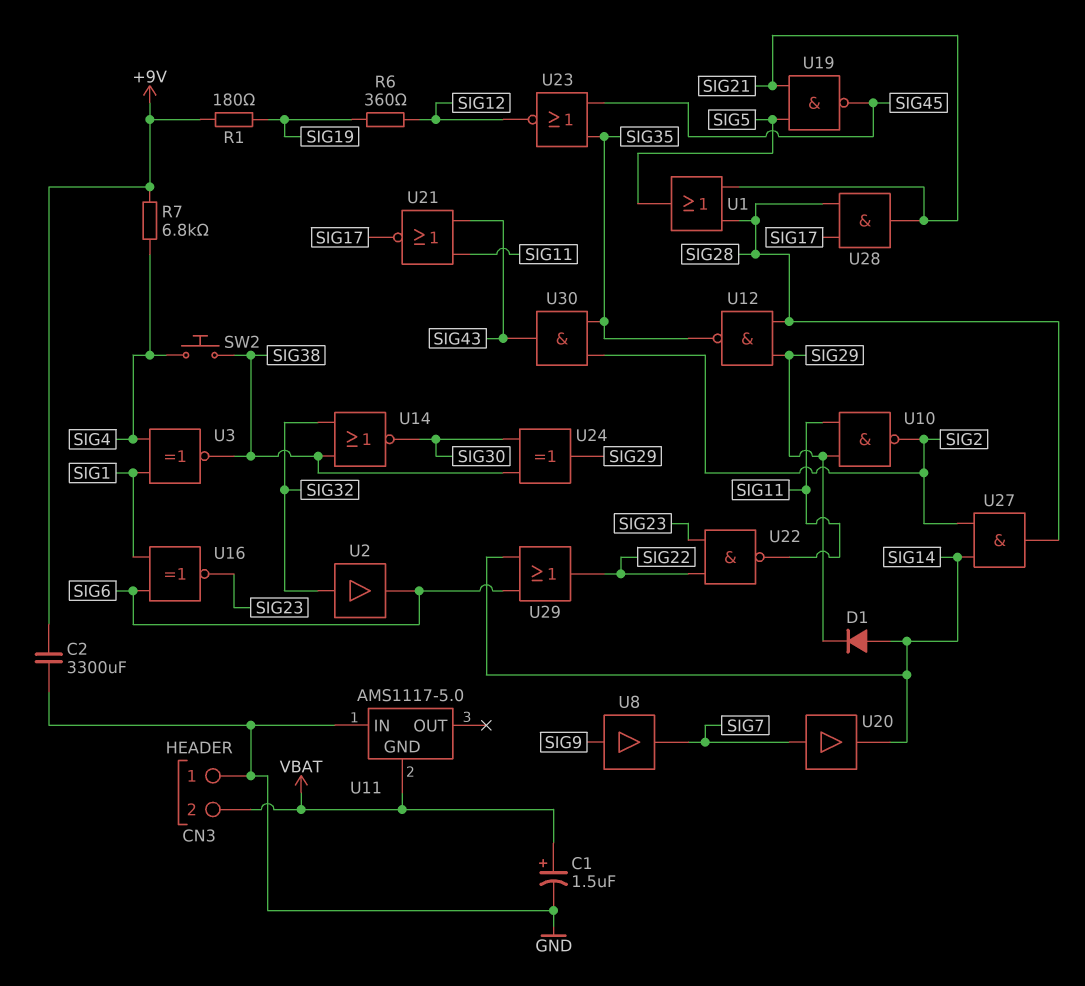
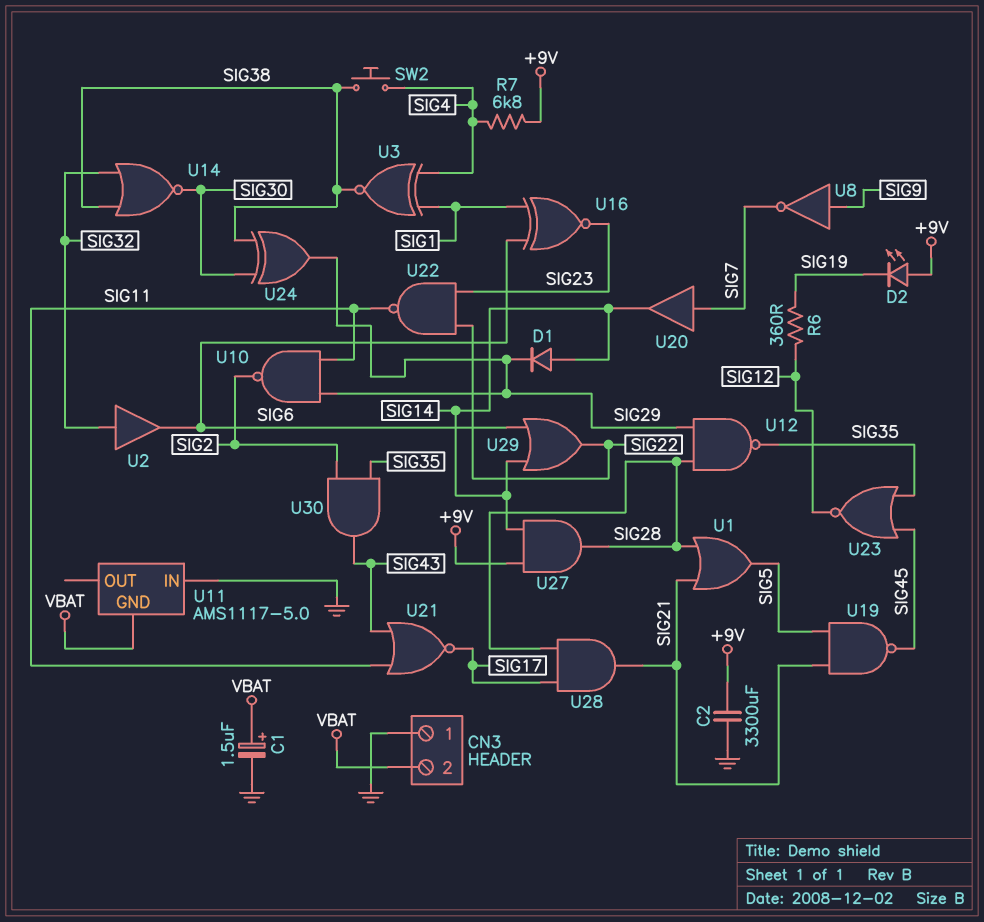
D2: none -> LED (A +9V, K SIG19)
R1: 180 (+9V, SIG19) -> none
U8: buffer (in SIG9, out SIG7) -> NOT (in SIG9, out SIG7)
U27: AND (in SIG2, in SIG14, out SIG28) -> AND (in +9V, in SIG14, out SIG28)

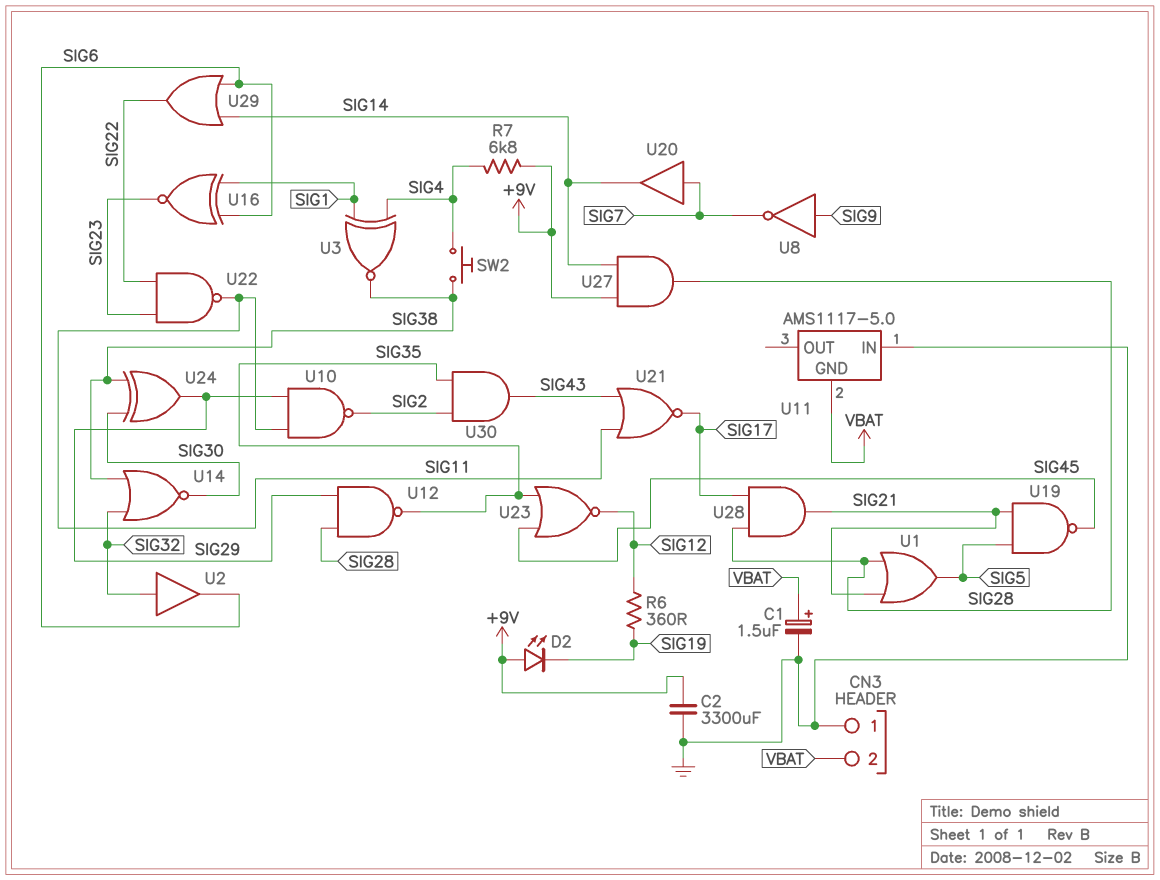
D1: diode (A SIG14, K SIG29) -> none

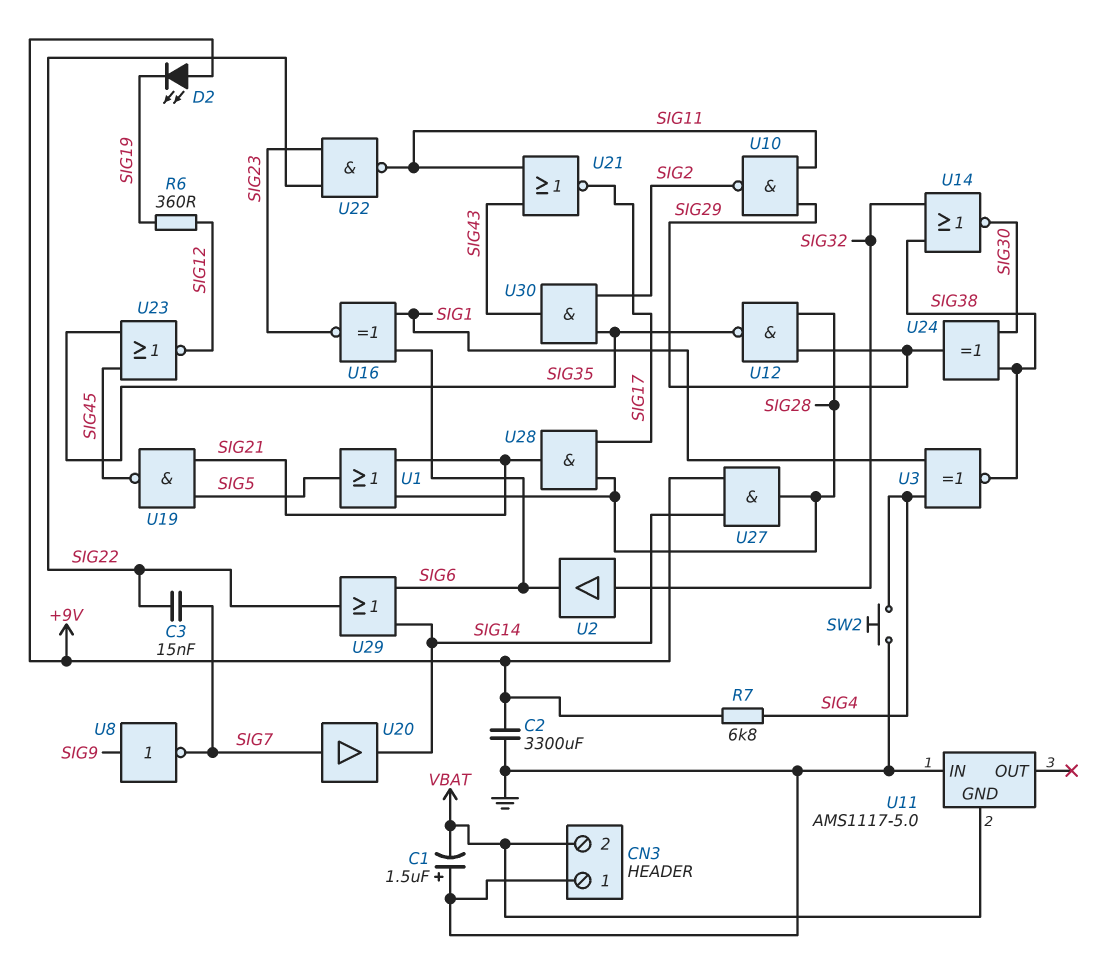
C1: 1.5uF (plus VBAT, minus GND) -> 1.5uF (plus GND, minus VBAT)
C3: none -> 15nF (SIG7, SIG22)
SW2: button (SIG4, SIG38) -> button (GND, SIG4)

